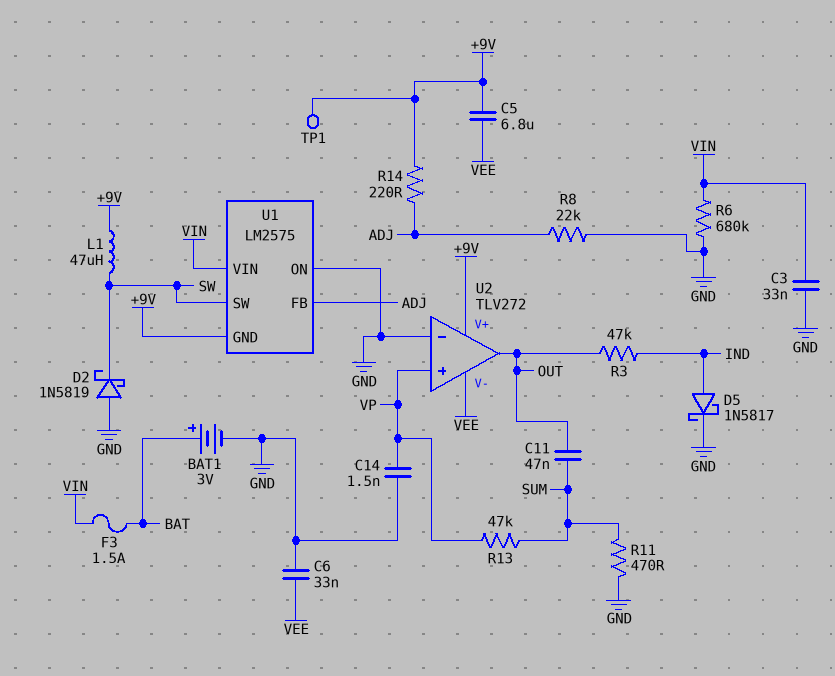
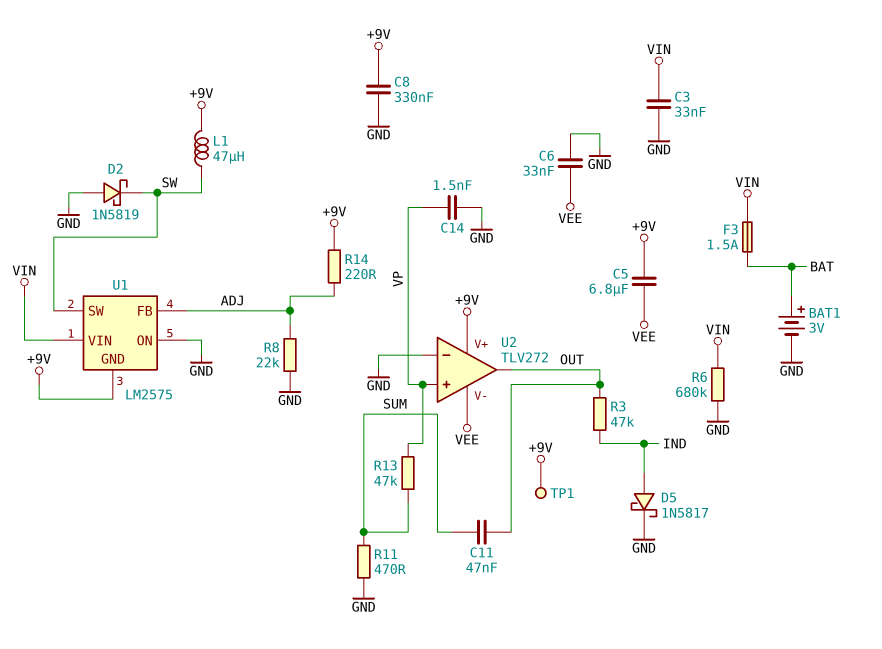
C8: none -> 330nF (+9V, GND)

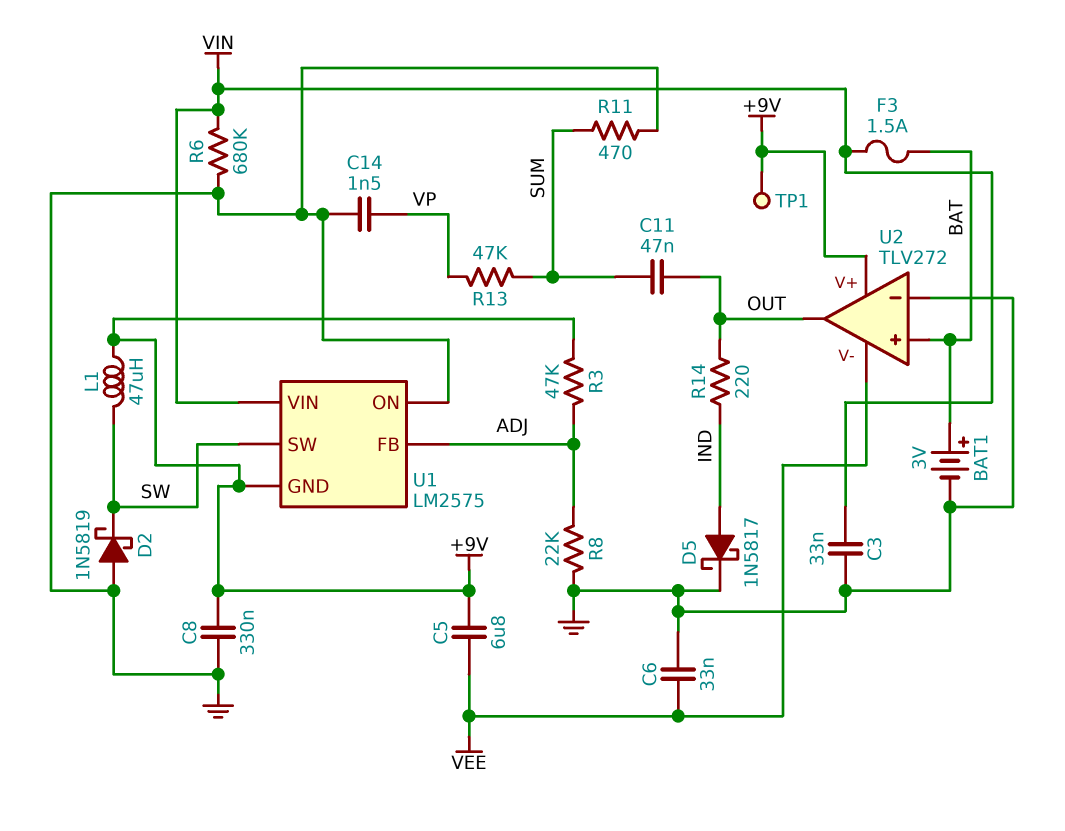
R3: 47k (IND, OUT) -> 47k (+9V, ADJ)
R14: 220 (+9V, ADJ) -> 220 (IND, OUT)
U2 pin in+: VP -> BAT

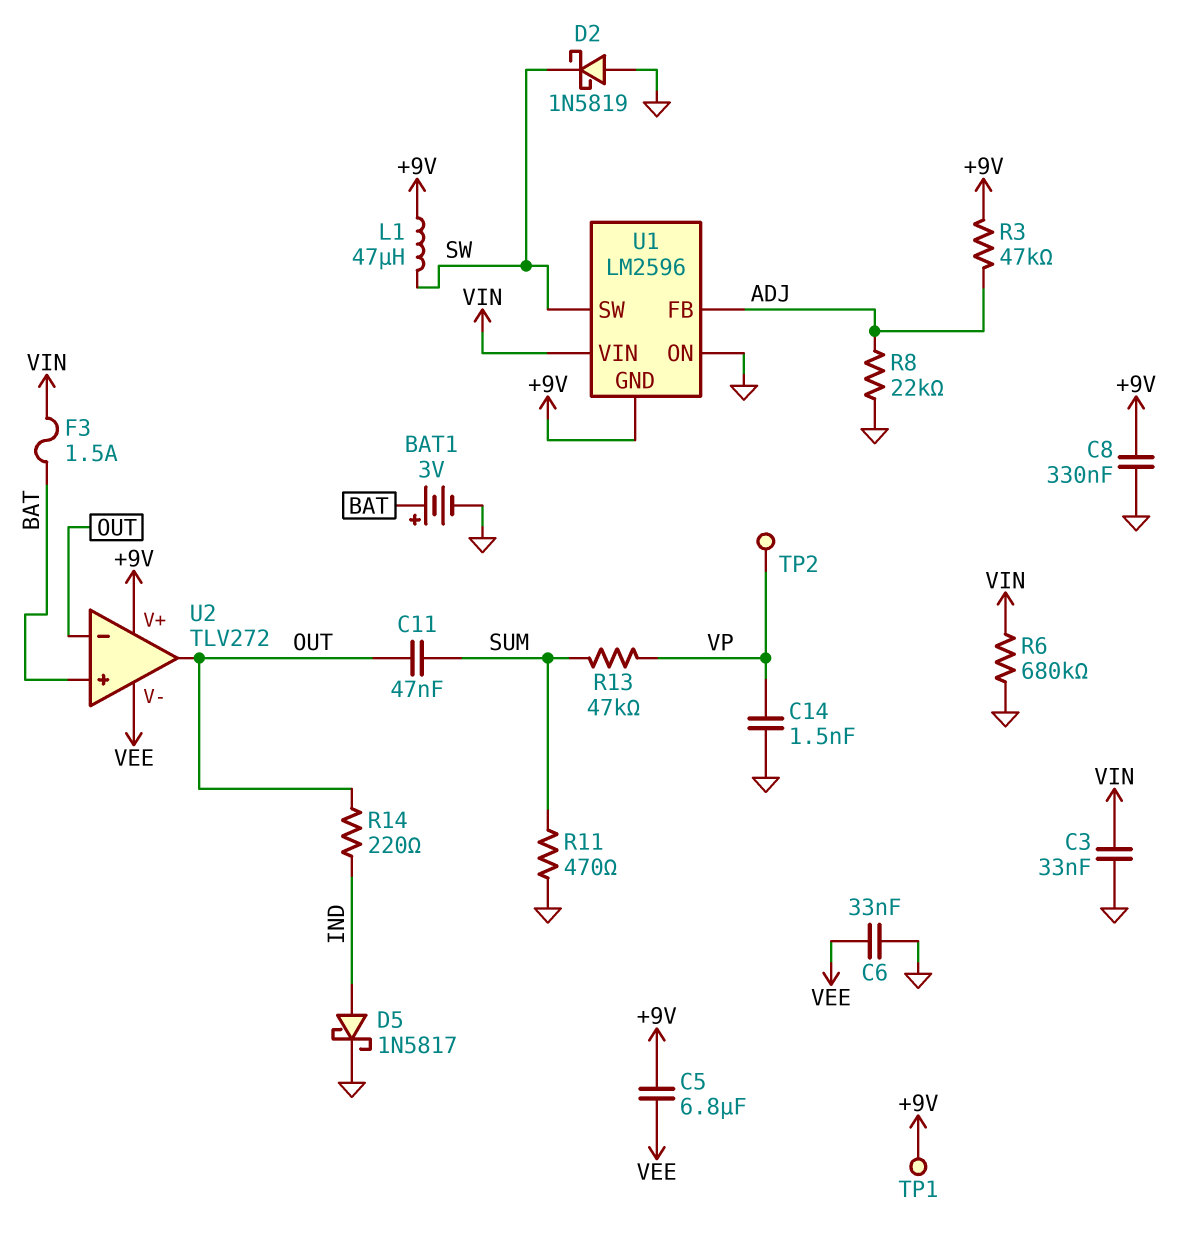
TP2: none -> test point (VP)
U1: LM2575 -> LM2596
U2 pin in-: GND -> OUT

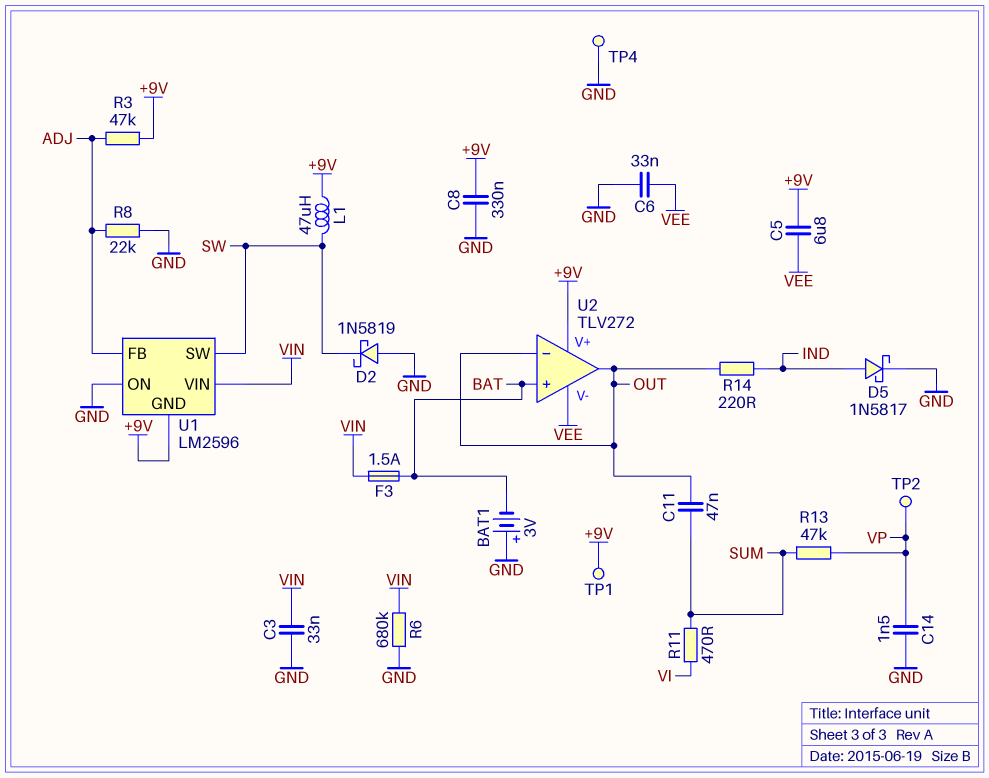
BAT1: 3V (plus BAT, minus GND) -> 3V (plus GND, minus BAT)
R11: 470 (GND, SUM) -> 470 (SUM, VI)
TP4: none -> test point (GND)

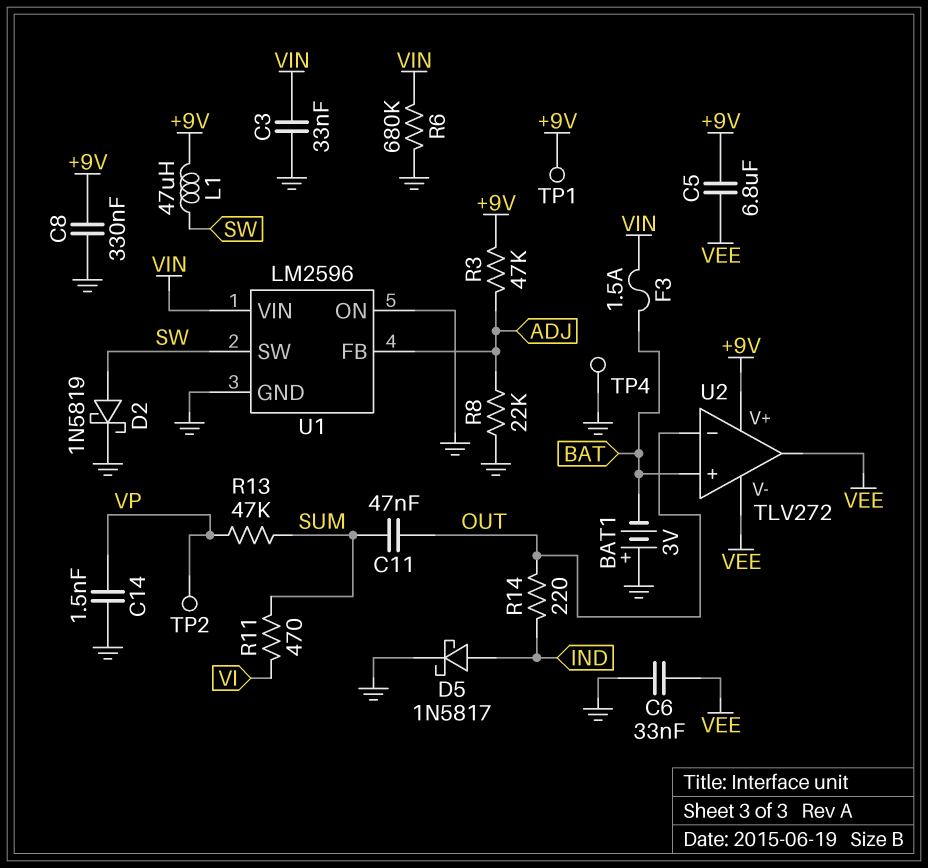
D2: schottky 1N5819 (A GND, K SW) -> schottky 1N5819 (A SW, K GND)
U1 pin GND: +9V -> GND
U2 pin out: OUT -> VEE

